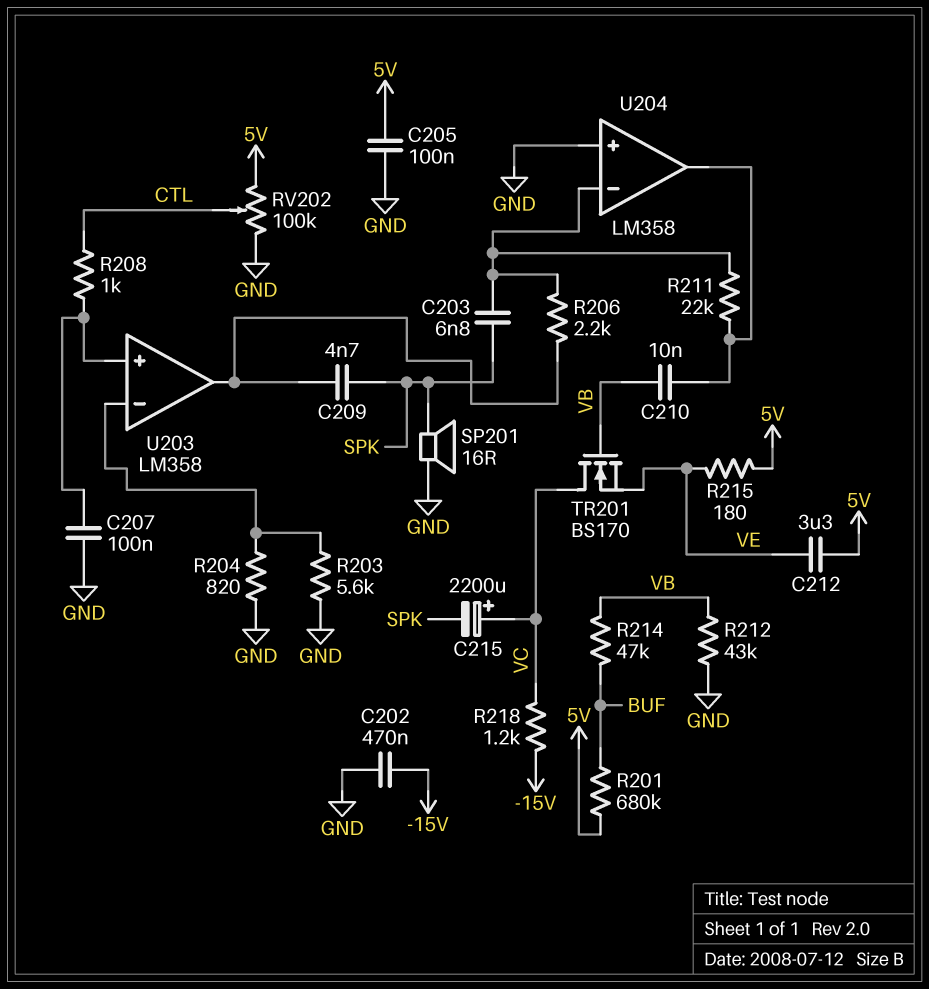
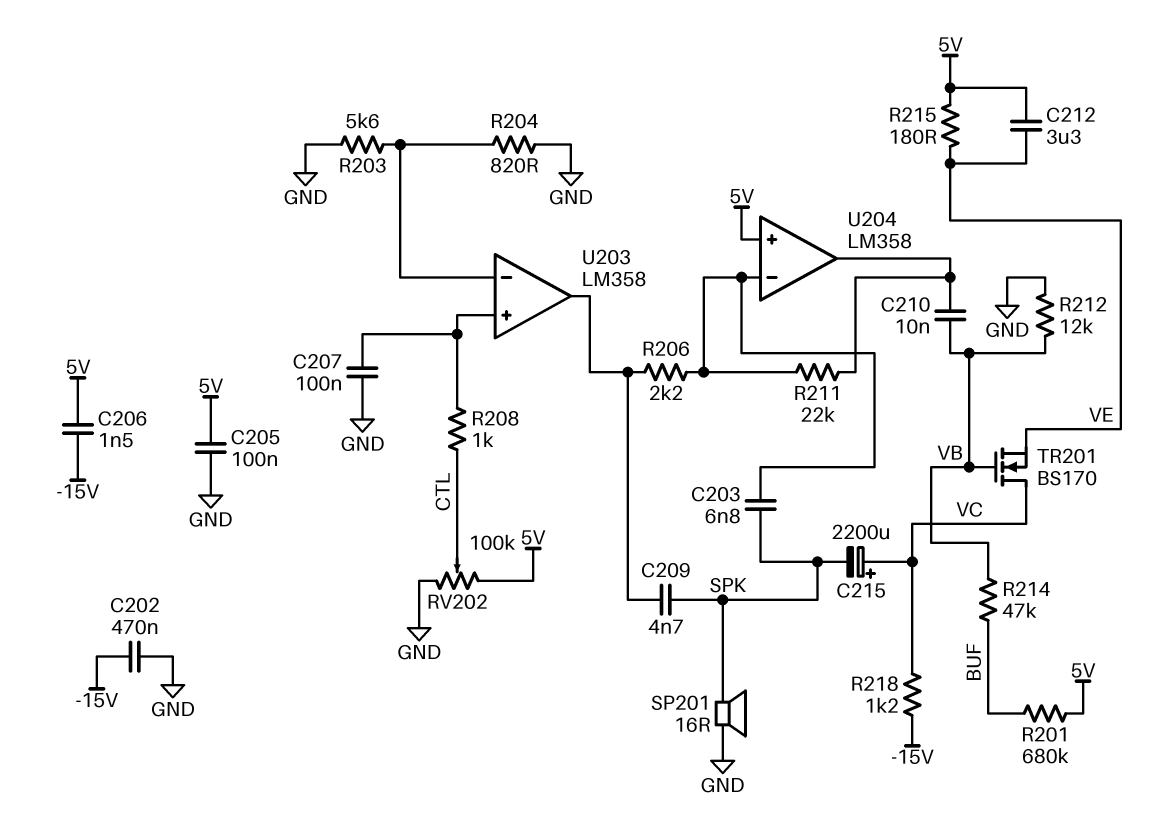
C206: none -> 1.5nF (-15V, 5V)
R212: 43k (GND, VB) -> 12k (GND, VB)
U204 pin in+: GND -> 5V

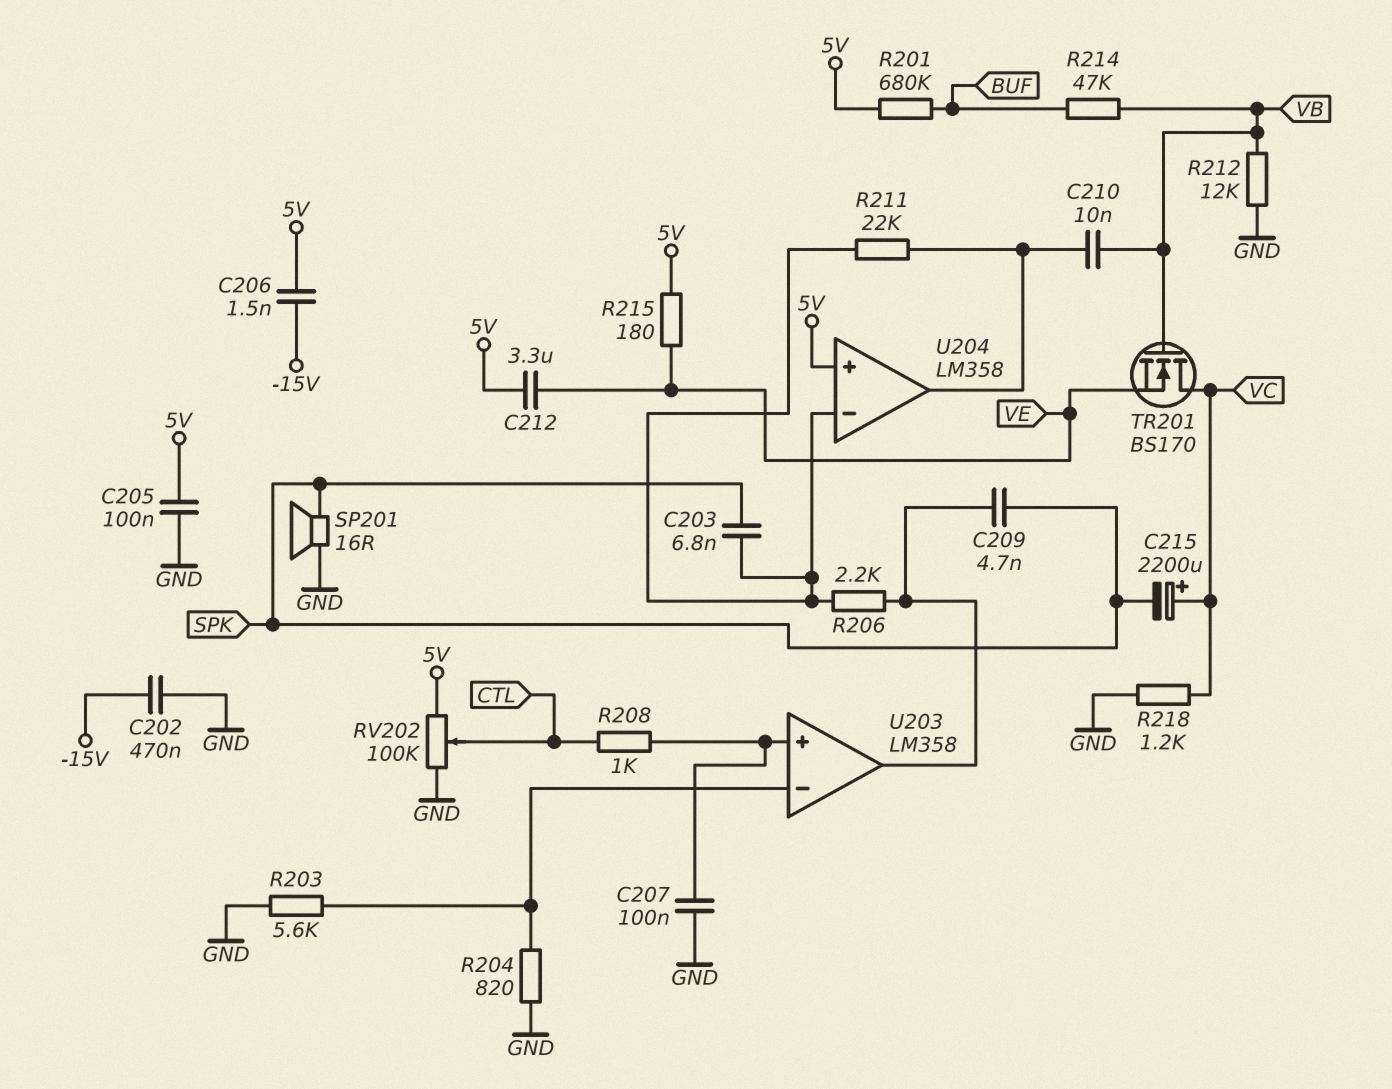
R218: 1.2k (-15V, VC) -> 1.2k (GND, VC)

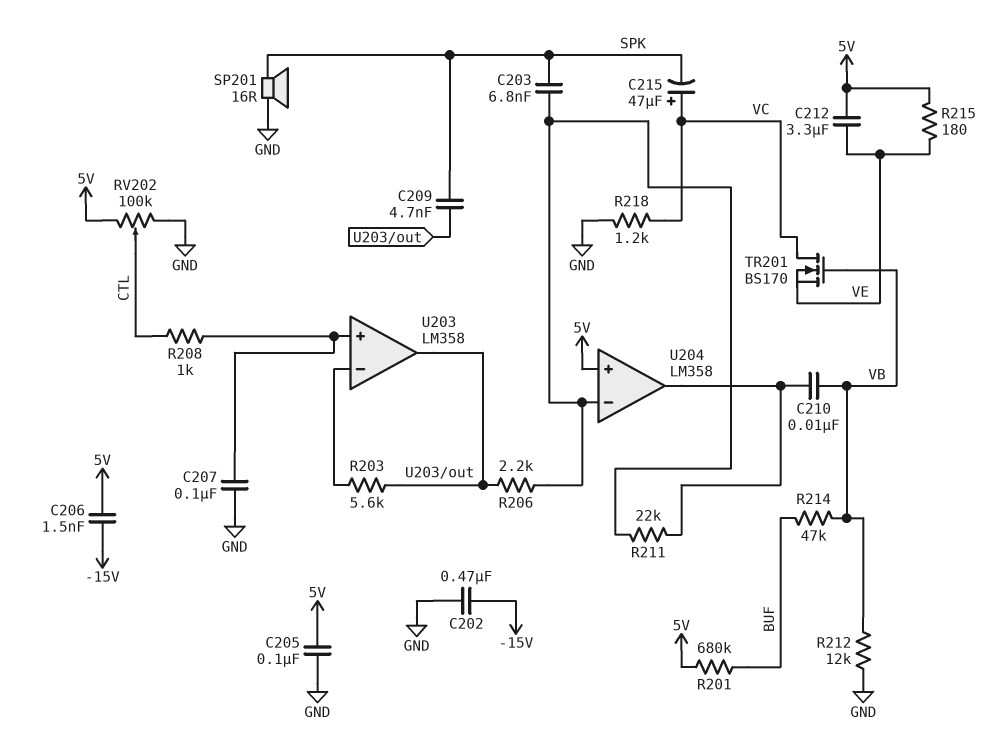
C215: 2200uF (plus VC, minus SPK) -> 47uF (plus VC, minus SPK)
R203: 5.6k (GND, U203/in-) -> 5.6k (U203/in-, U203/out)
R204: 820 (GND, U203/in-) -> none

